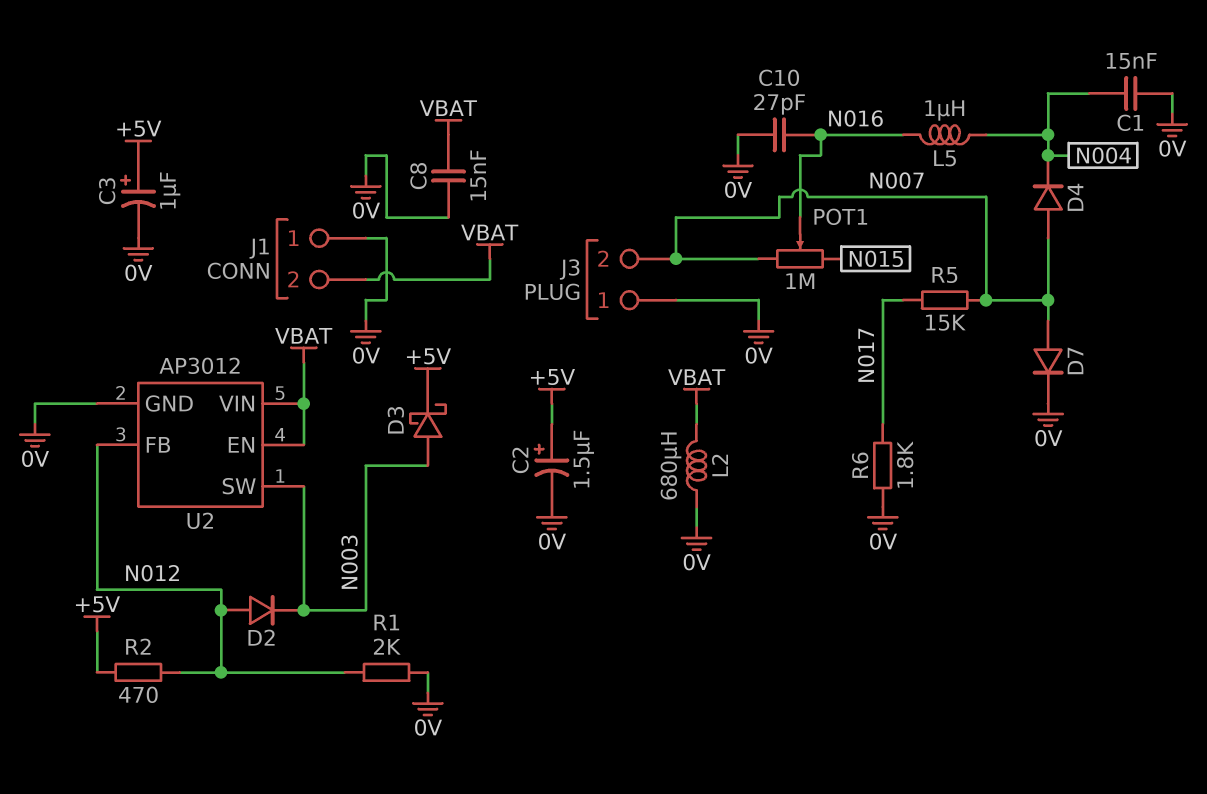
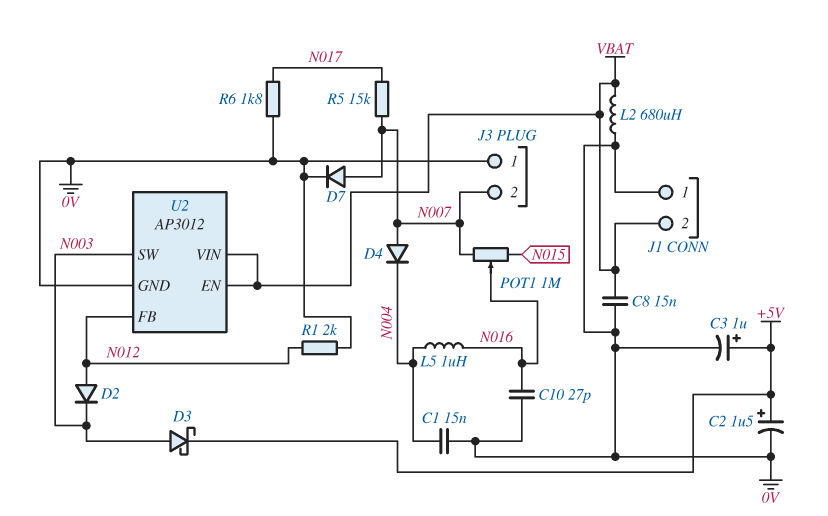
R2: 470 (+5V, N012) -> none

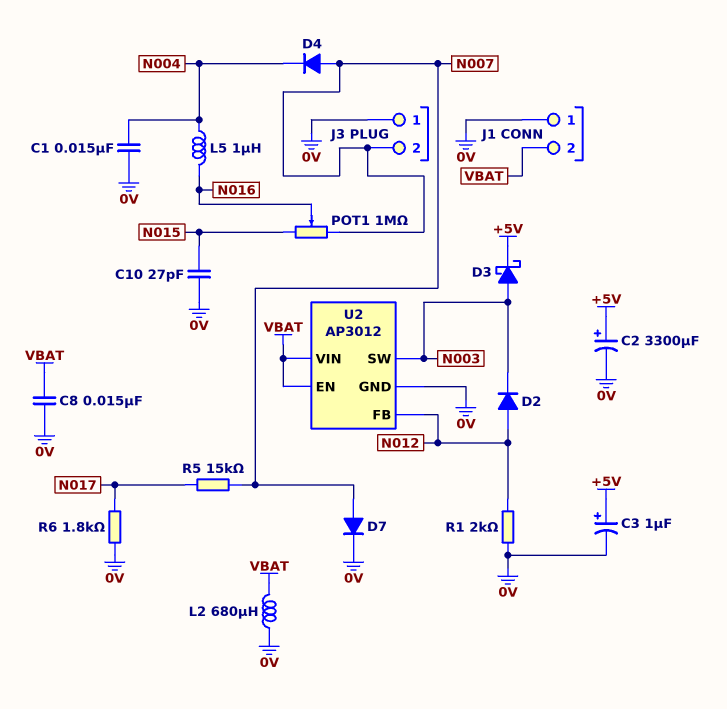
C2: 1.5uF (plus +5V, minus 0V) -> 3300uF (plus +5V, minus 0V)
C10: 27pF (0V, N016) -> 27pF (0V, N015)

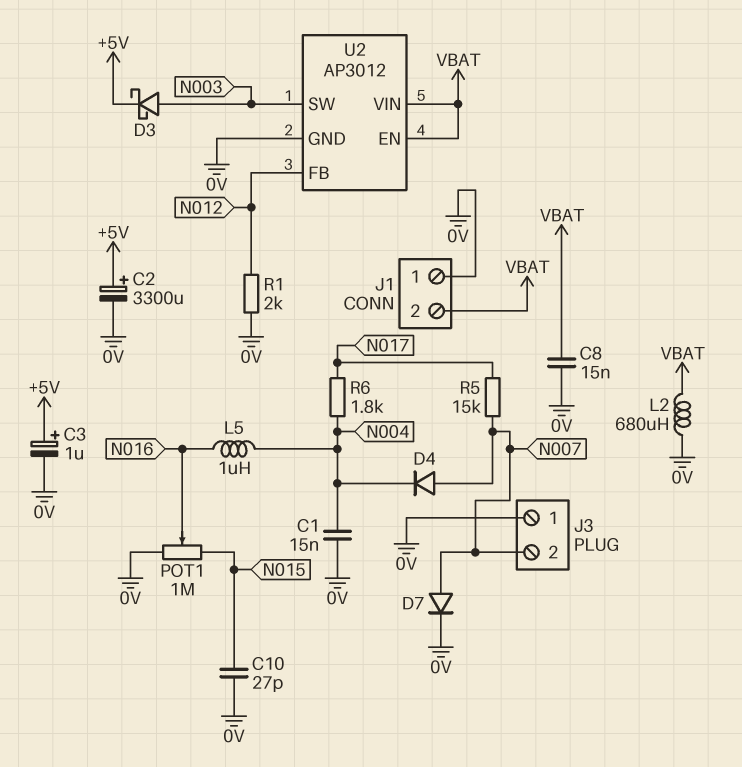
D2: diode (A N012, K N003) -> none
POT1: 1M (N007, N015, wiper N016) -> 1M (0V, N015, wiper N016)
R6: 1.8k (0V, N017) -> 1.8k (N004, N017)

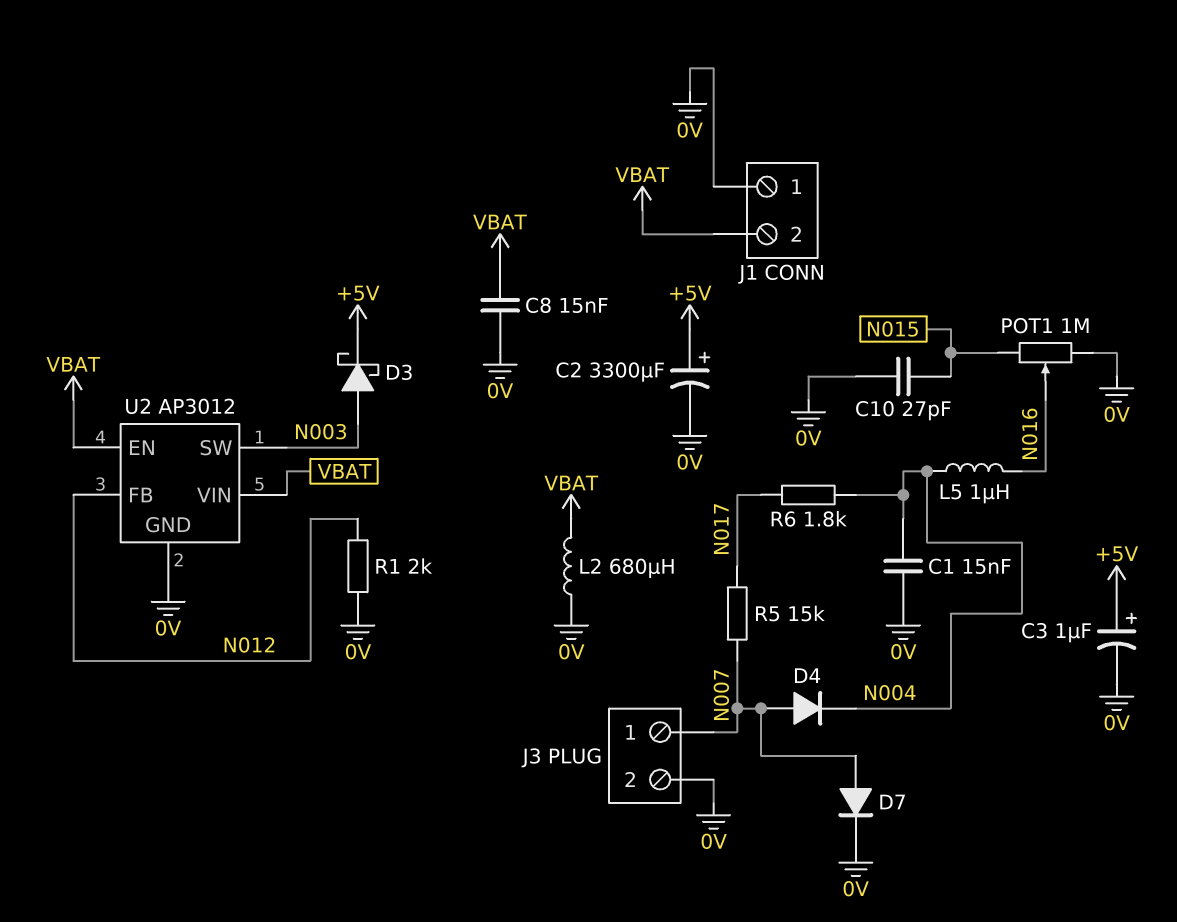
J3 pin 1: 0V -> N007
J3 pin 2: N007 -> 0V

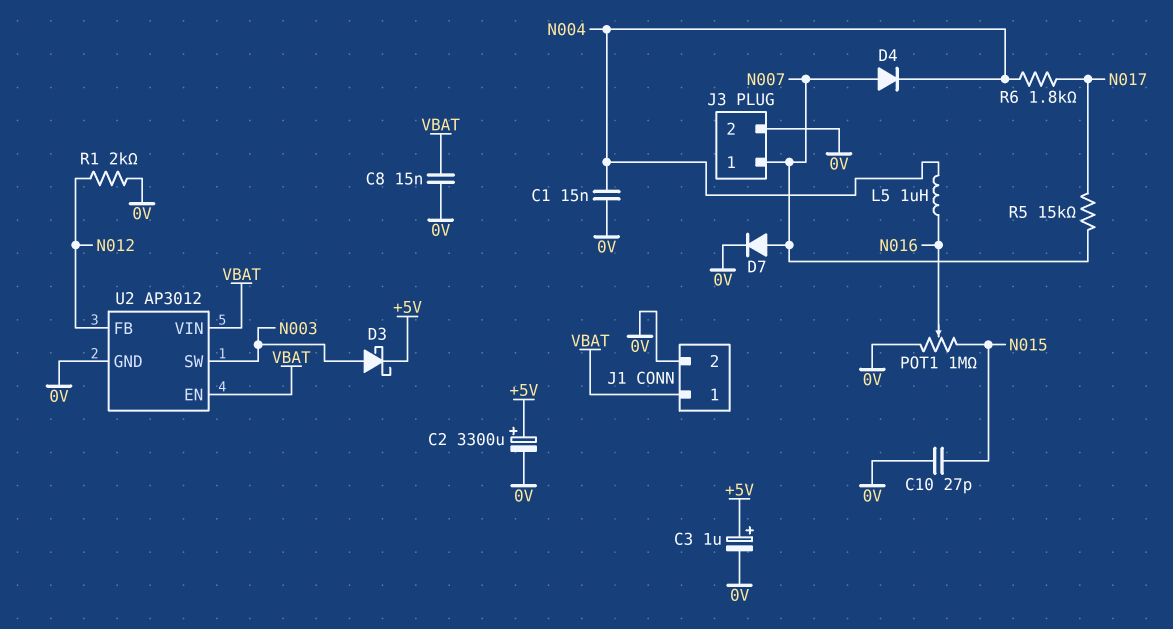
J1 pin 1: 0V -> VBAT
J1 pin 2: VBAT -> 0V
L2: 680uH (0V, VBAT) -> none

